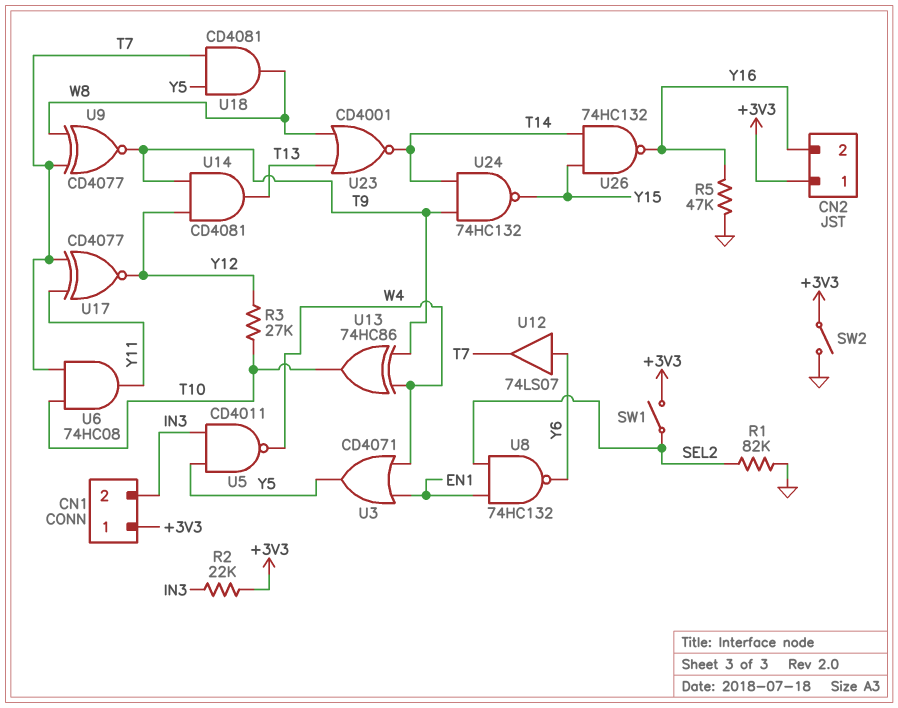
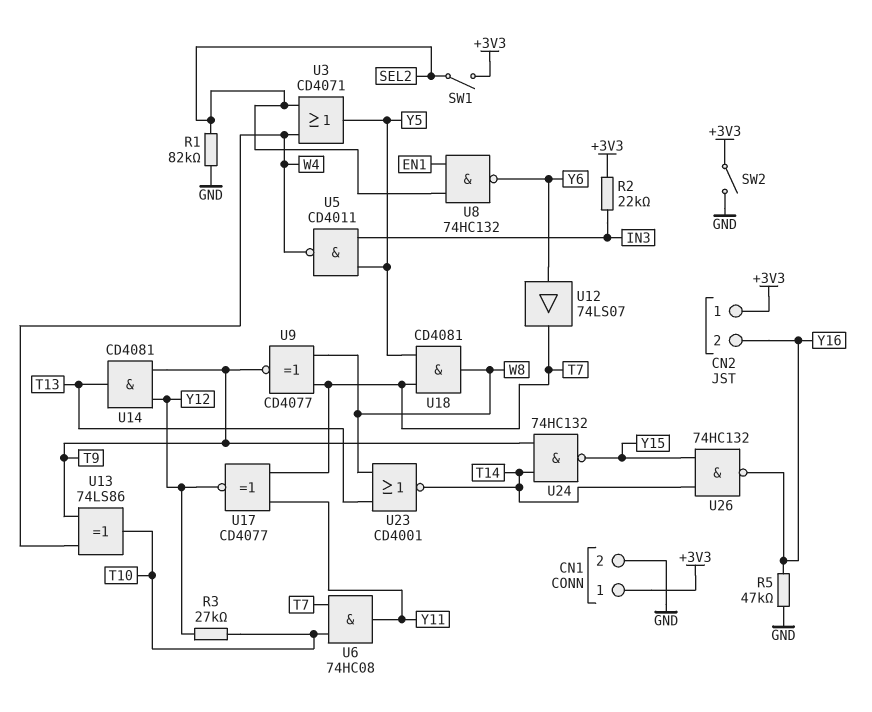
CN1 pin 2: IN3 -> GND
U3: OR CD4071 (in EN1, in W4, out Y5) -> OR CD4071 (in SEL2, in W4, out Y5)
U13: XOR 74HC86 (in T9, in W4, out T10) -> XOR 74LS86 (in T9, in W4, out T10)

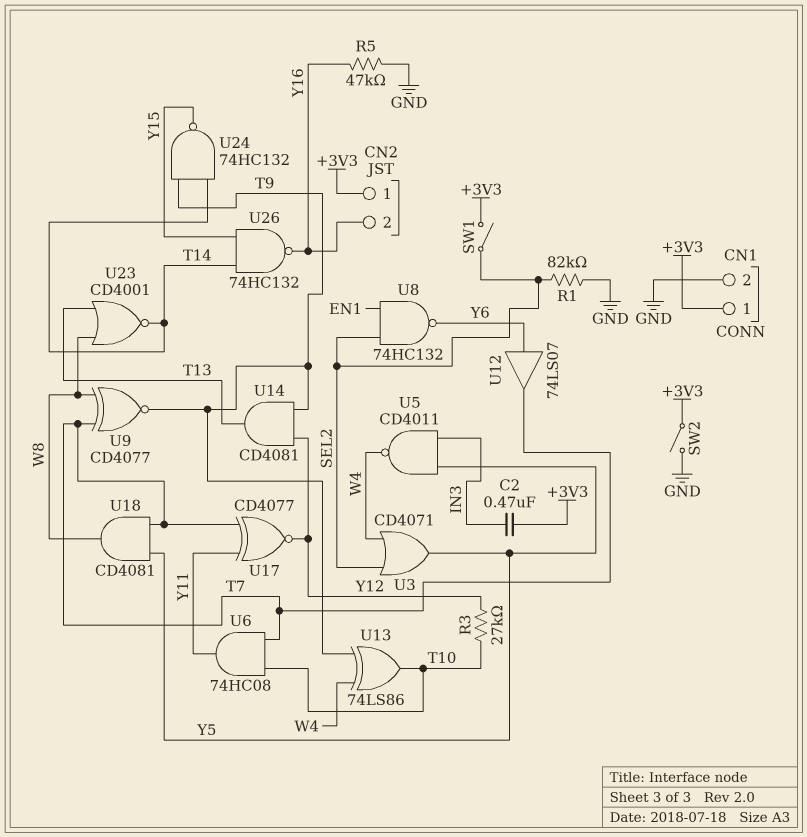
C2: none -> 470nF (+3V3, IN3)
R2: 22k (+3V3, IN3) -> none

